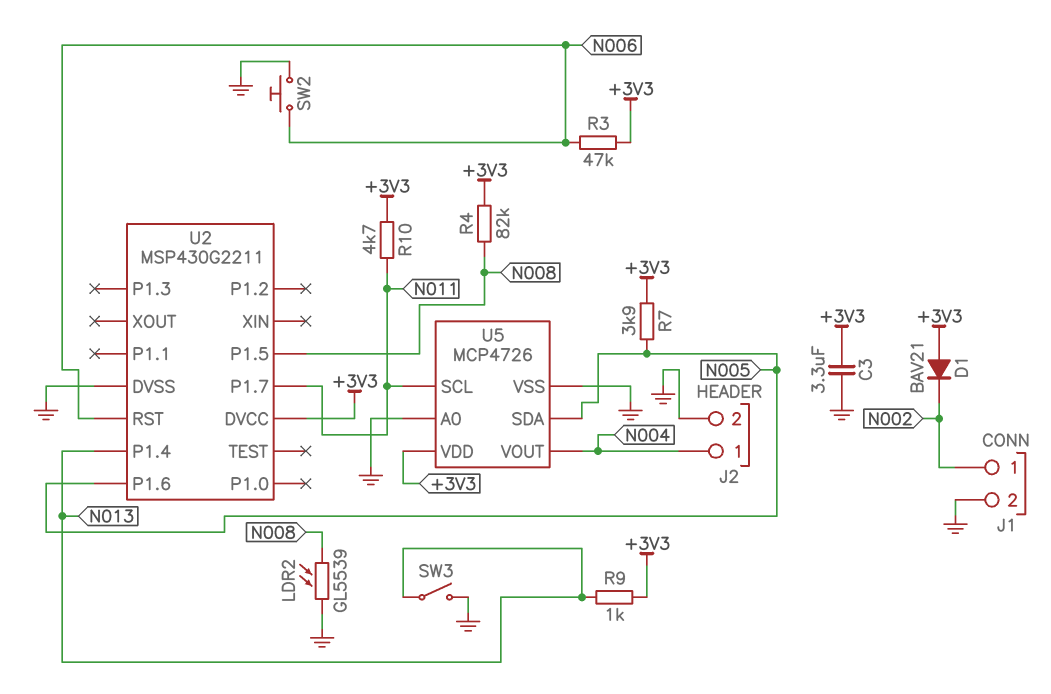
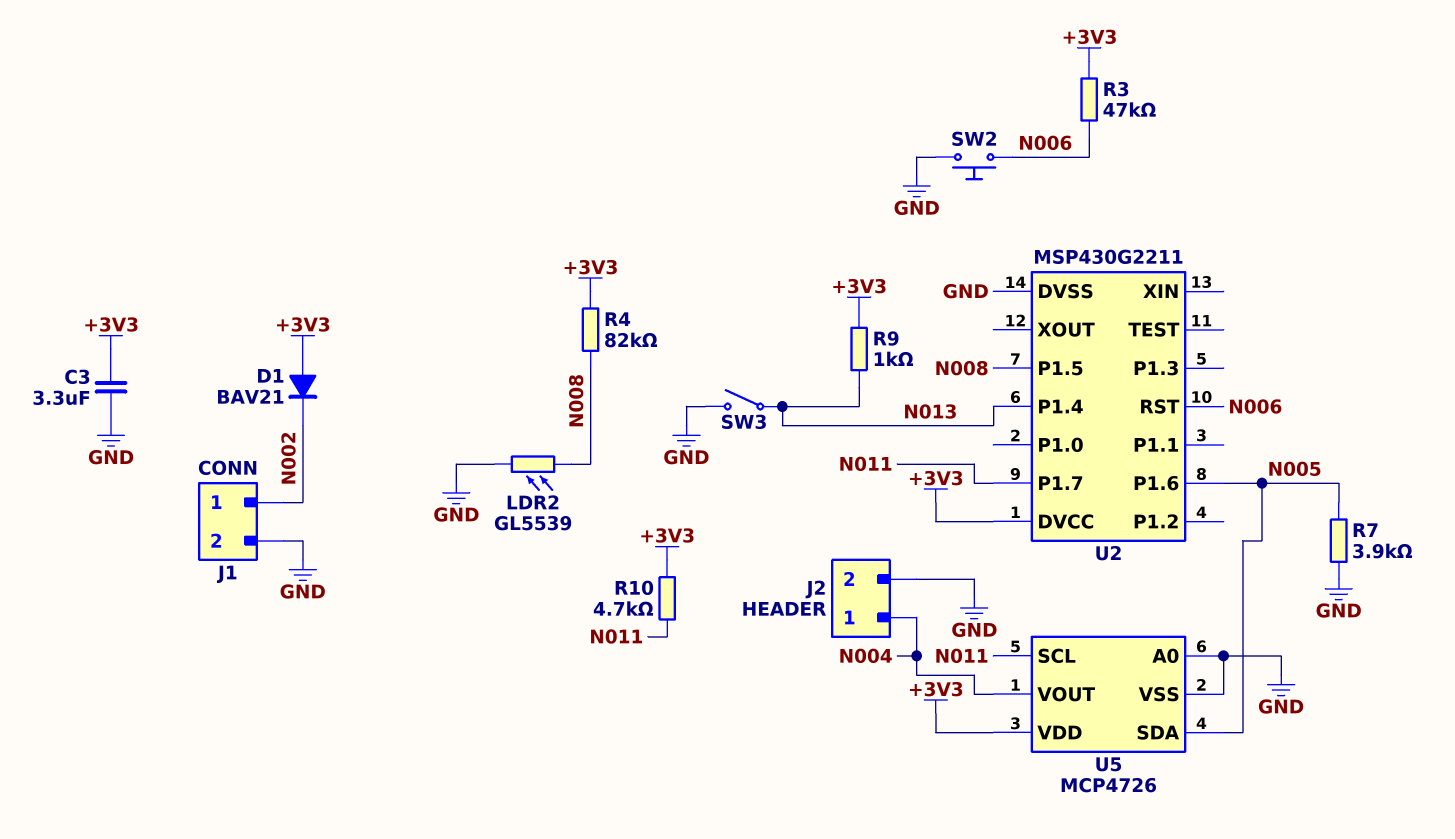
R7: 3.9k (+3V3, N005) -> 3.9k (GND, N005)

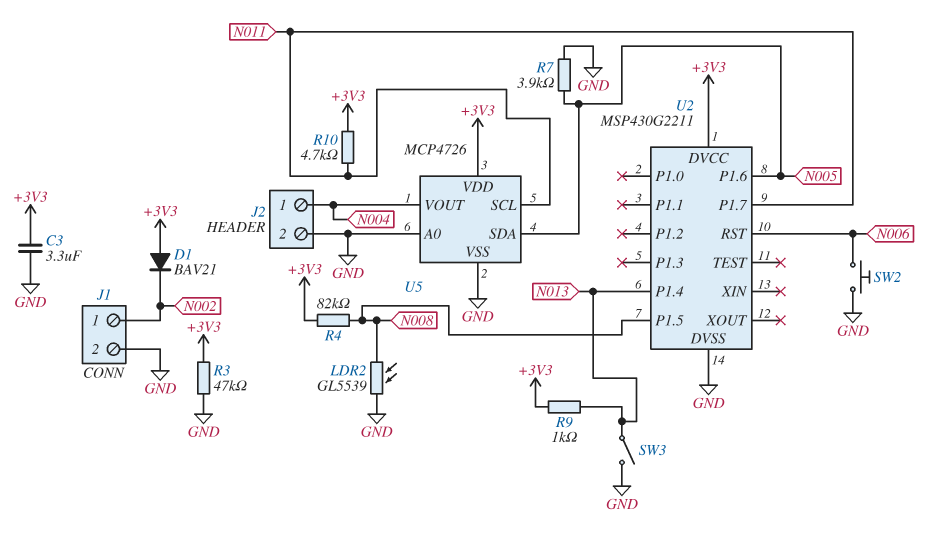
R3: 47k (+3V3, N006) -> 47k (+3V3, GND)

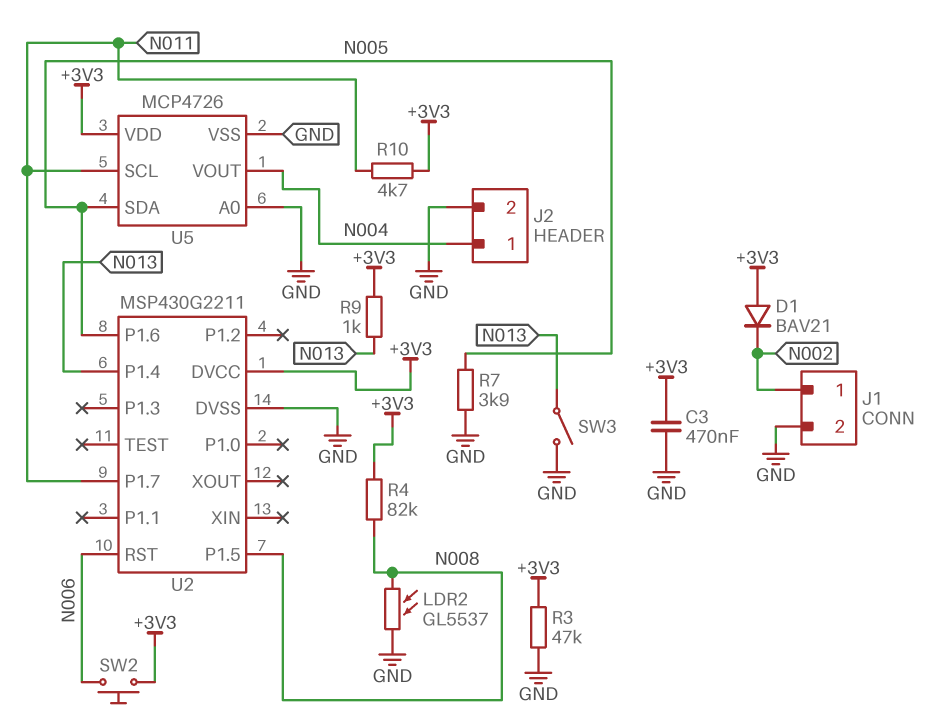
C3: 3.3uF (+3V3, GND) -> 470nF (+3V3, GND)
LDR2: GL5539 (GND, N008) -> GL5537 (GND, N008)
SW2: button (GND, N006) -> button (+3V3, N006)

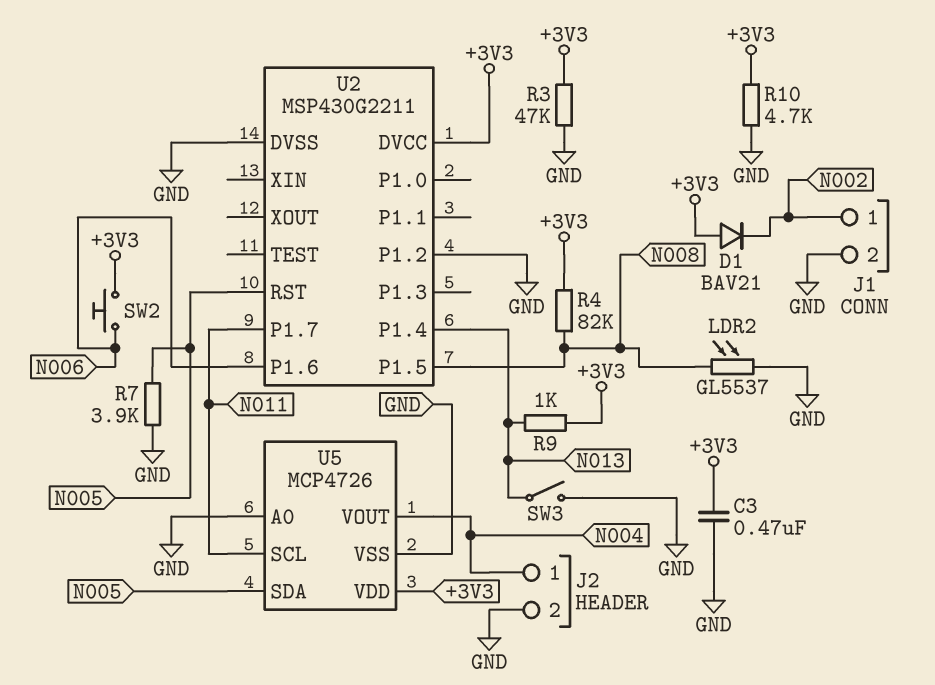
R10: 4.7k (+3V3, N011) -> 4.7k (+3V3, GND)
U2 pin P1.2: none -> GND
U2 pin P1.6: N005 -> N006
U2 pin RST: N006 -> N005

